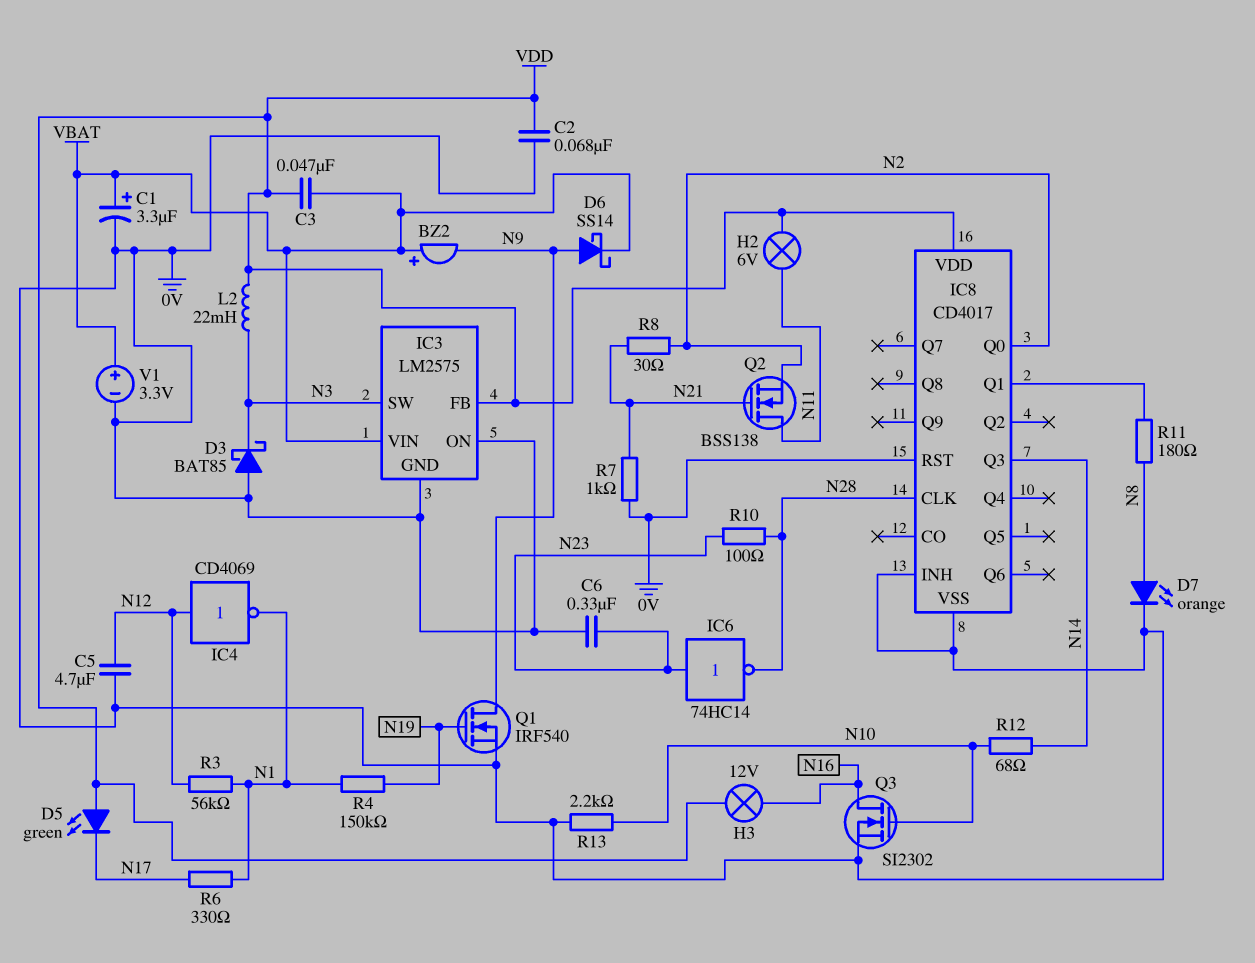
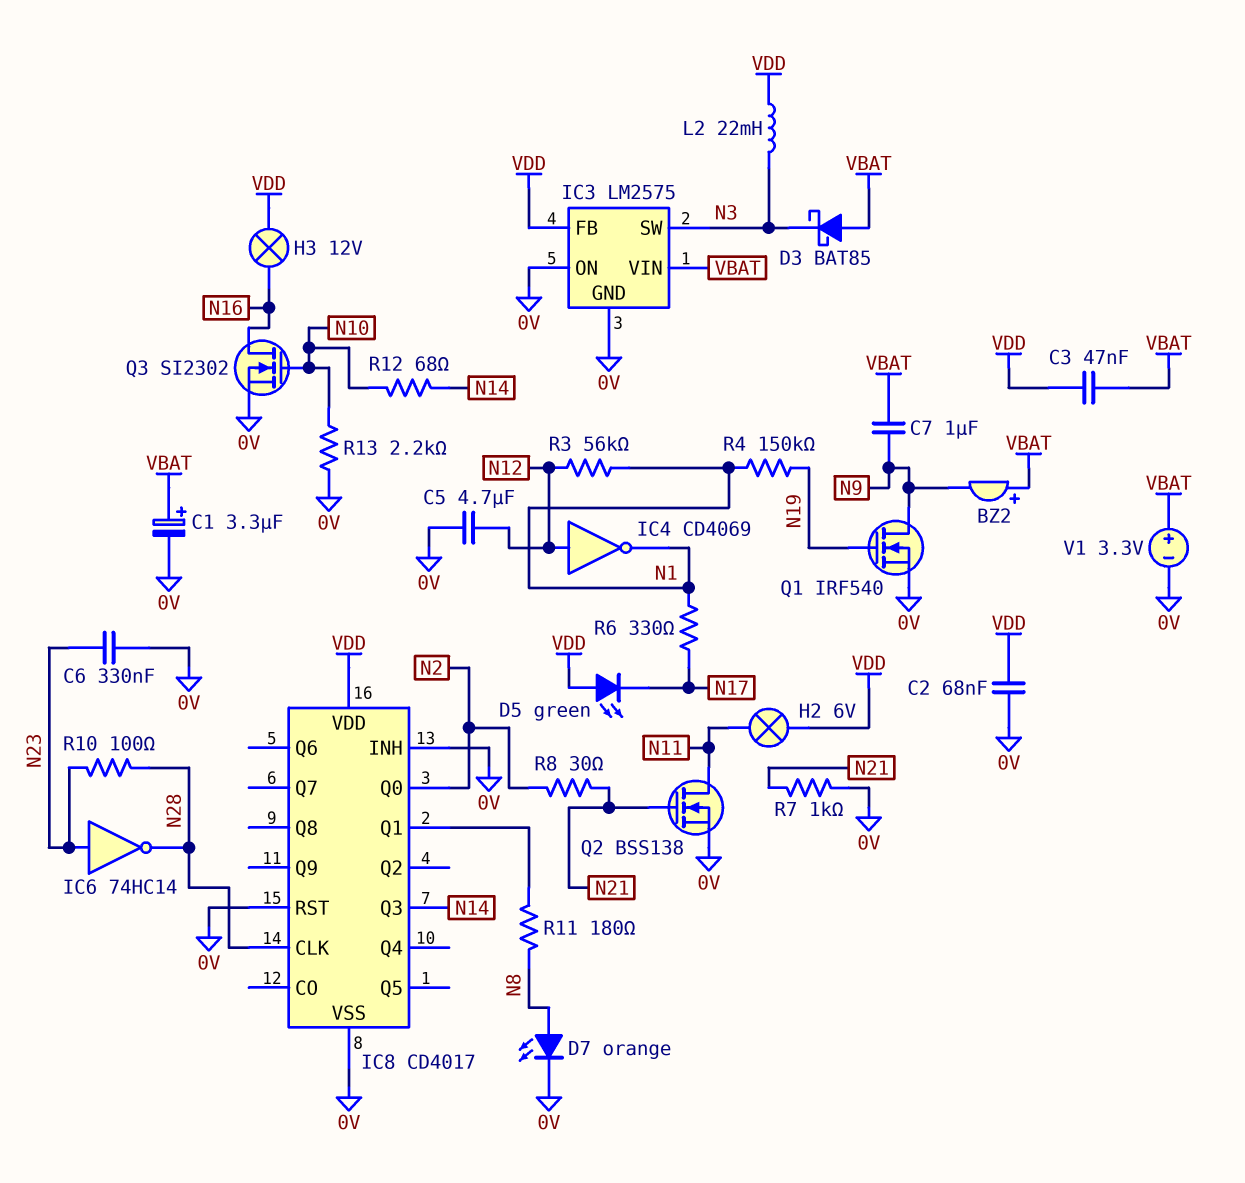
C7: none -> 1uF (N9, VBAT)
D3: schottky BAT85 (A 0V, K N3) -> schottky BAT85 (A VBAT, K N3)
D6: schottky SS14 (A N9, K VBAT) -> none
Q2: NMOS BSS138 (G N21, D N11, S N2) -> NMOS BSS138 (G N21, D N11, S 0V)

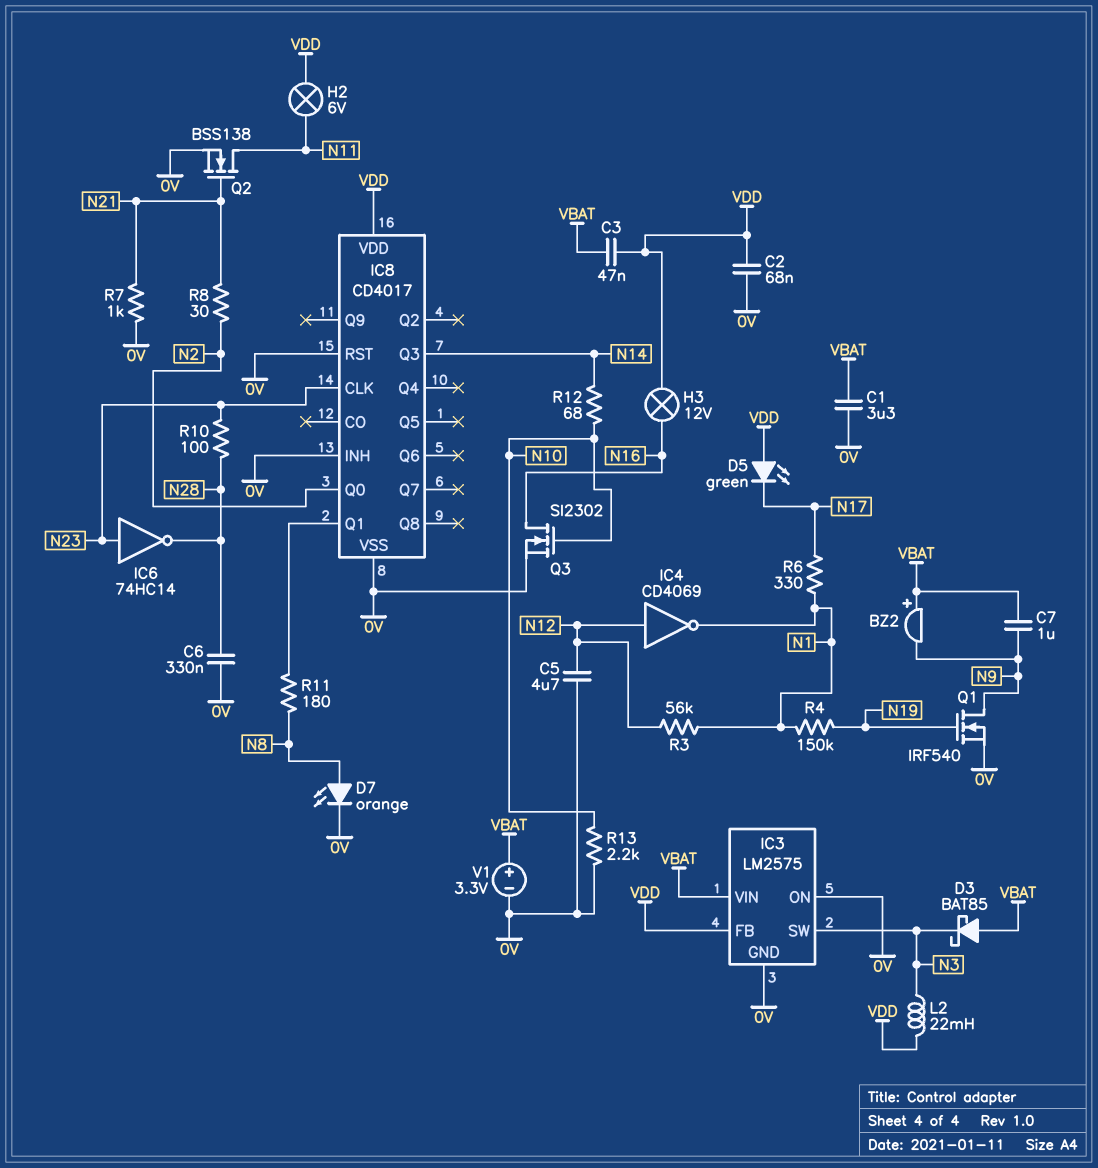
C1: 3.3uF (plus VBAT, minus 0V) -> 3.3uF (0V, VBAT)
C6: 330nF (0V, N23) -> 330nF (0V, N28)
IC8 pin CLK: N28 -> N23

